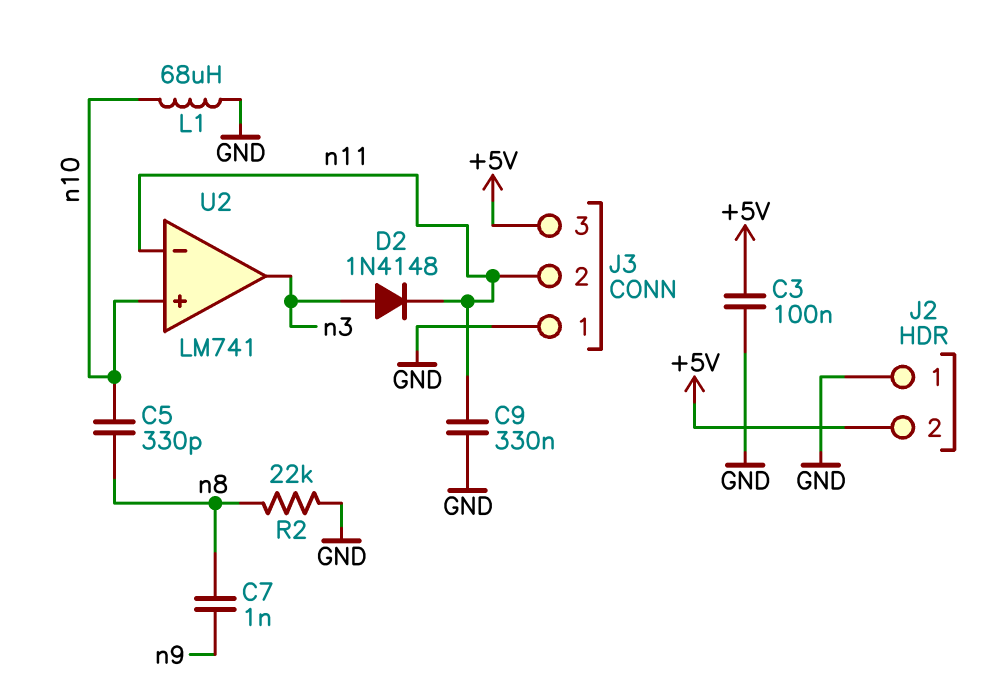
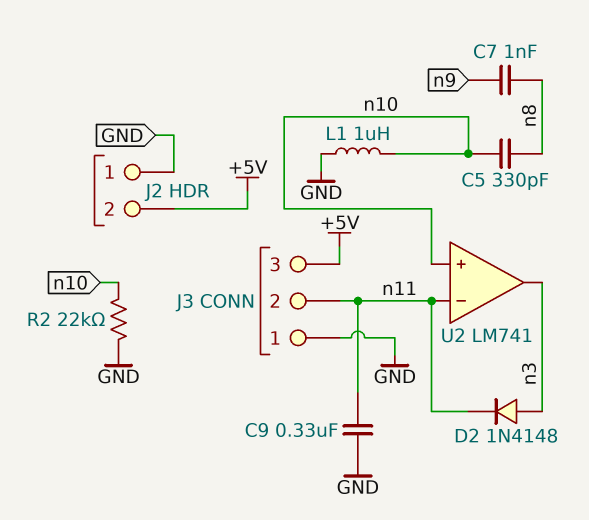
C3: 100nF (+5V, GND) -> none
L1: 68uH (GND, n10) -> 1uH (GND, n10)
R2: 22k (GND, n8) -> 22k (GND, n10)

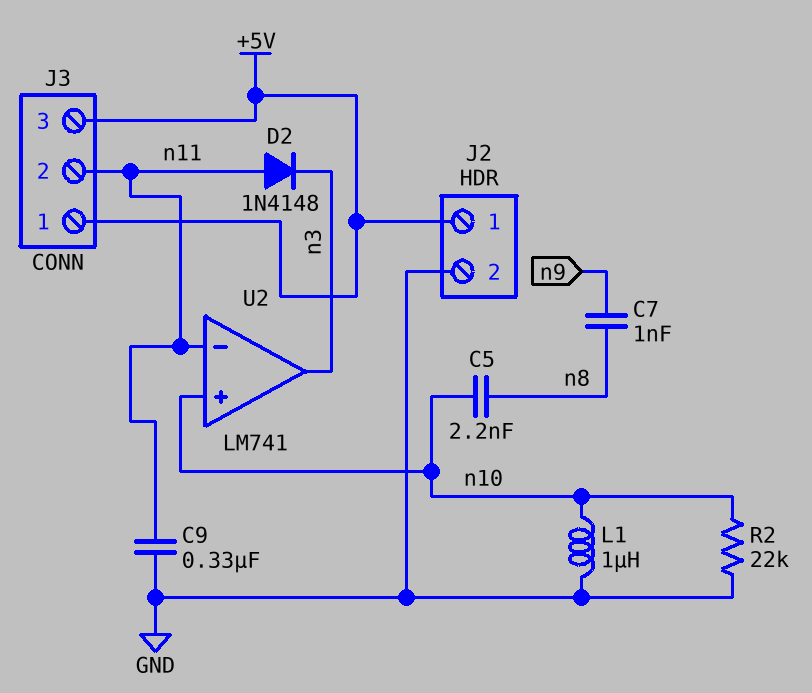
C5: 330pF (n8, n10) -> 2.2nF (n8, n10)
D2: diode 1N4148 (A n3, K n11) -> diode 1N4148 (A n11, K n3)
J2 pin 1: GND -> +5V
J2 pin 2: +5V -> GND
J3 pin 1: GND -> +5V

